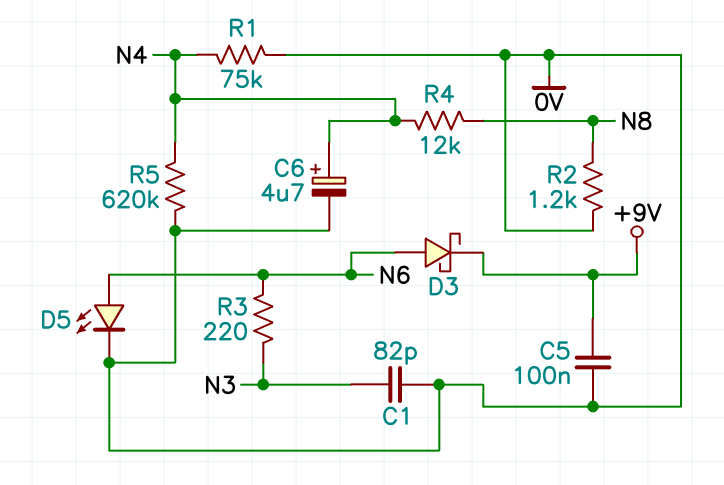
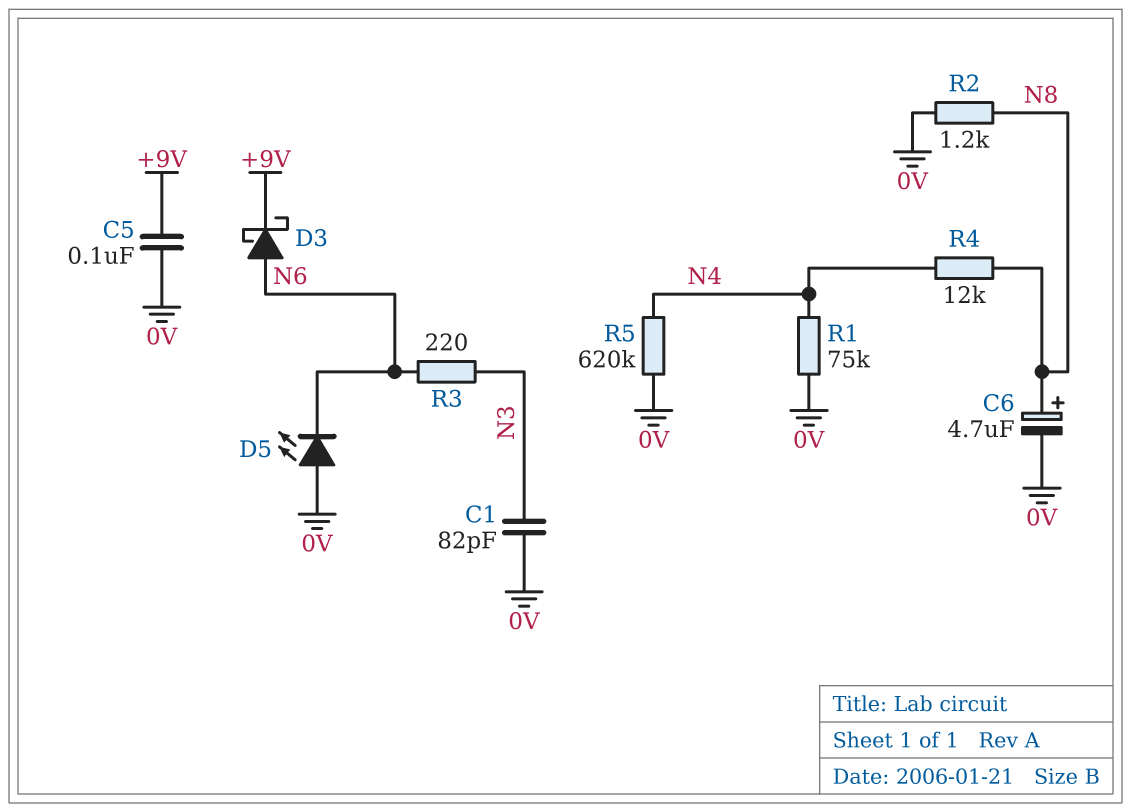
C6: 4.7uF (plus N4, minus 0V) -> 4.7uF (plus N8, minus 0V)
D5: LED (A N6, K 0V) -> LED (A 0V, K N6)

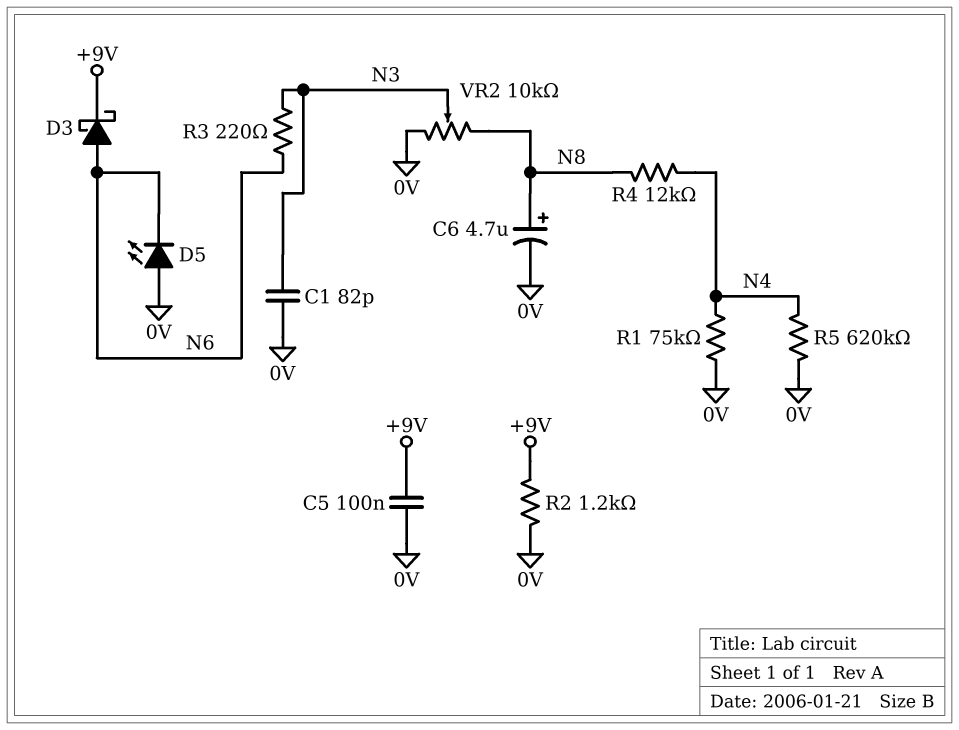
R2: 1.2k (0V, N8) -> 1.2k (+9V, 0V)
VR2: none -> 10k (0V, N8, wiper N3)

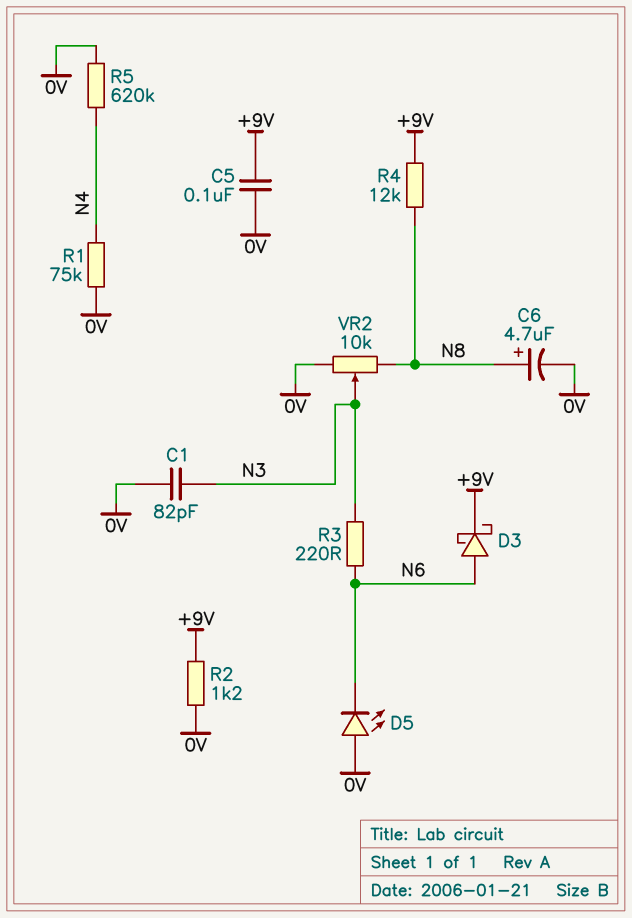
R4: 12k (N4, N8) -> 12k (+9V, N8)

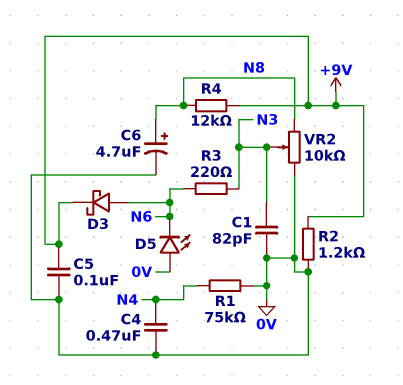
C4: none -> 470nF (0V, N4)
R5: 620k (0V, N4) -> none

